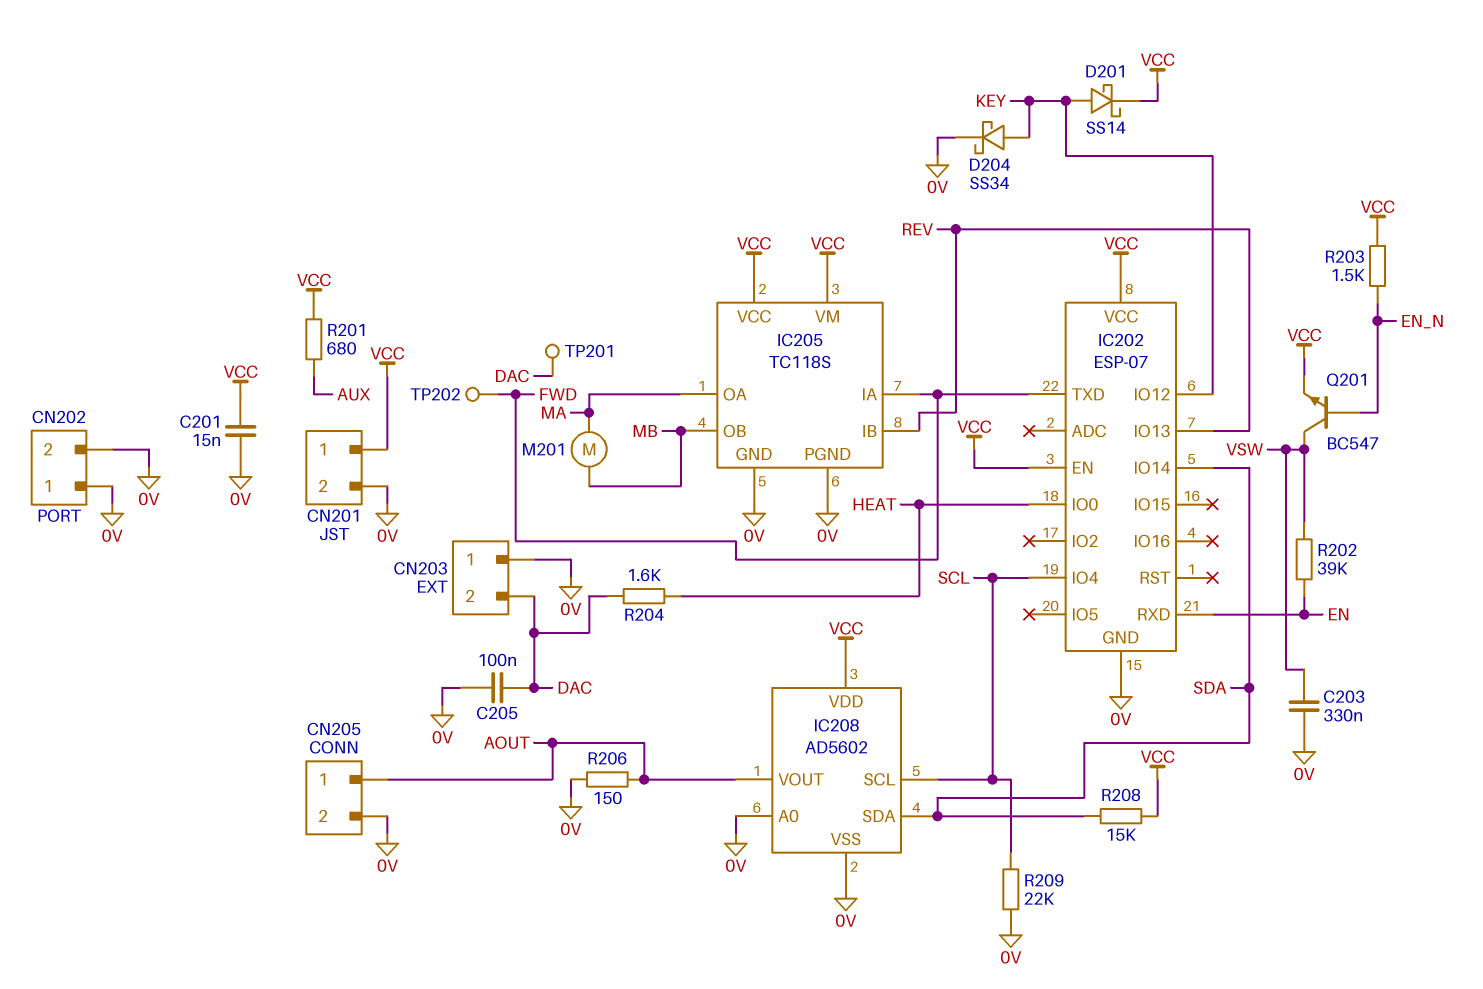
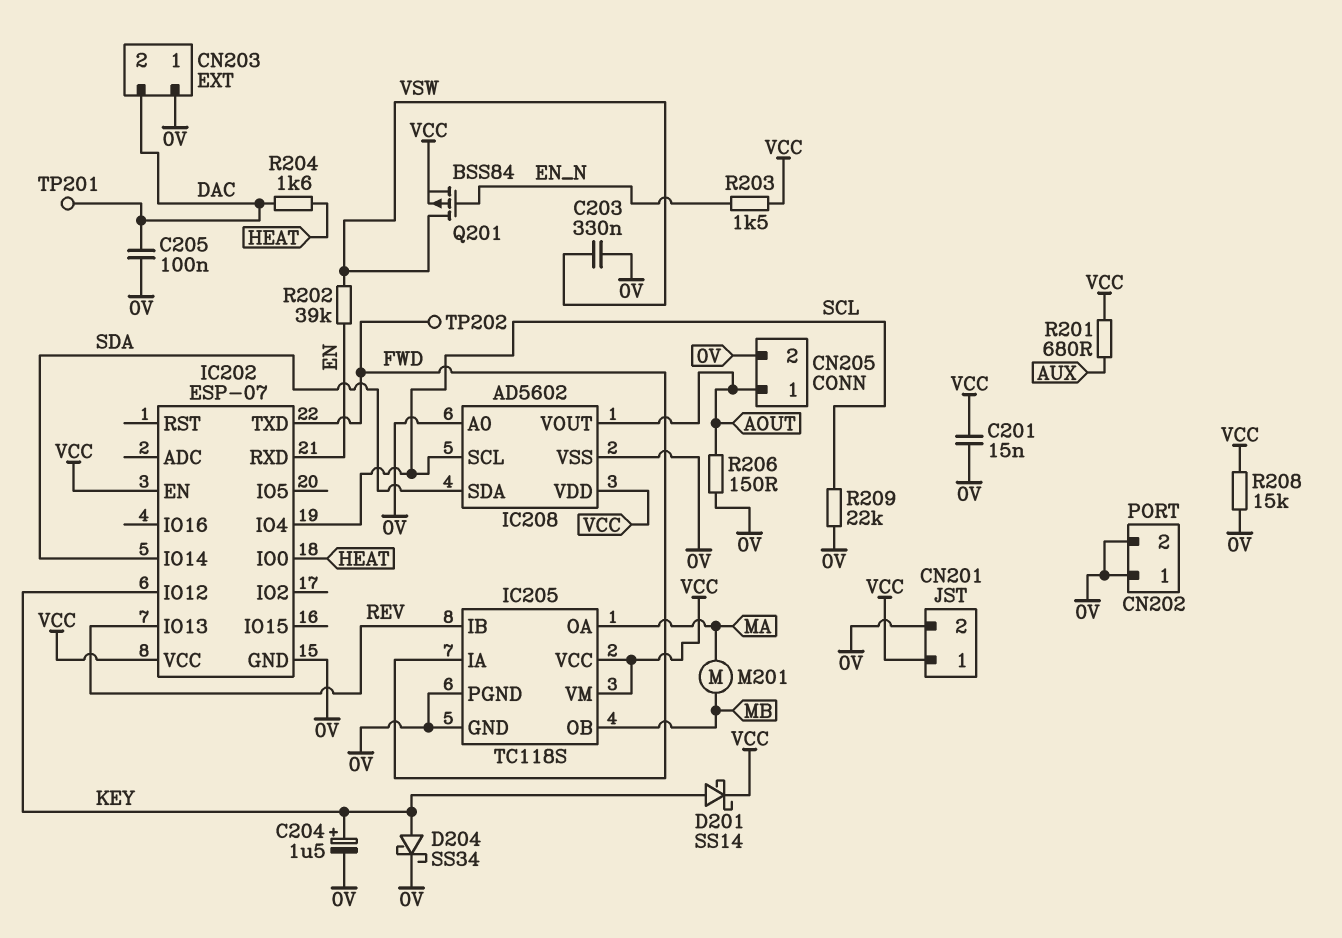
C204: none -> 1.5uF (plus KEY, minus 0V)
Q201: NPN BC547 (B EN_N, C VSW, E VCC) -> PMOS BSS84 (G EN_N, D VSW, S VCC)
R208: 15k (SDA, VCC) -> 15k (0V, VCC)

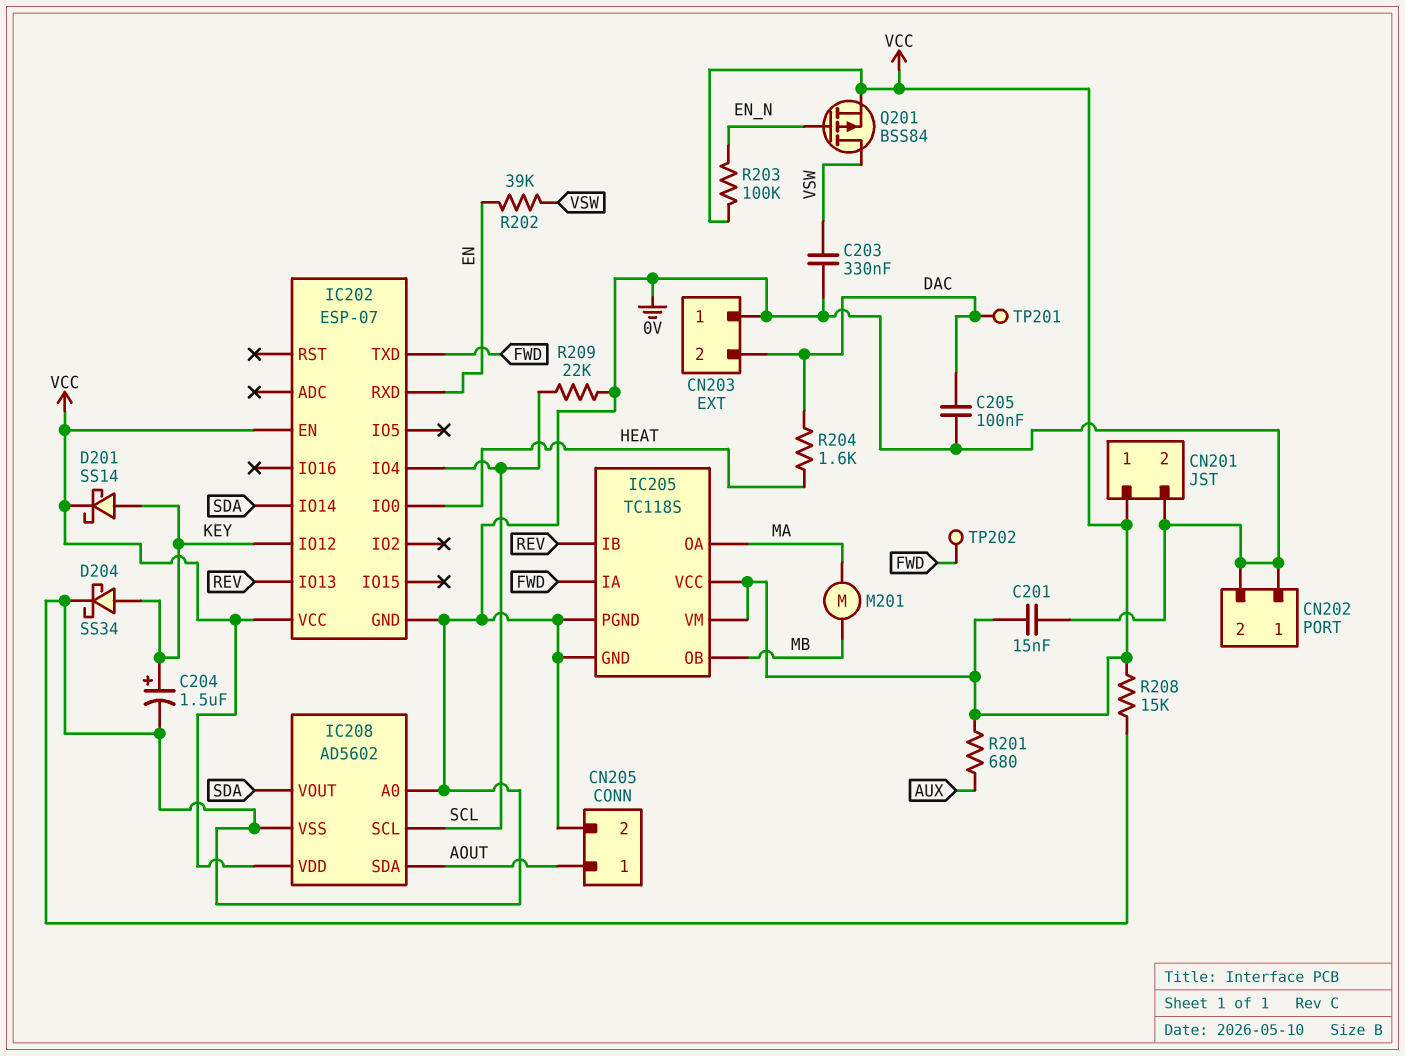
IC208 pin SDA: SDA -> AOUT
IC208 pin VOUT: AOUT -> SDA
R203: 1.5k (EN_N, VCC) -> 100k (EN_N, VCC)
R206: 150 (0V, AOUT) -> none

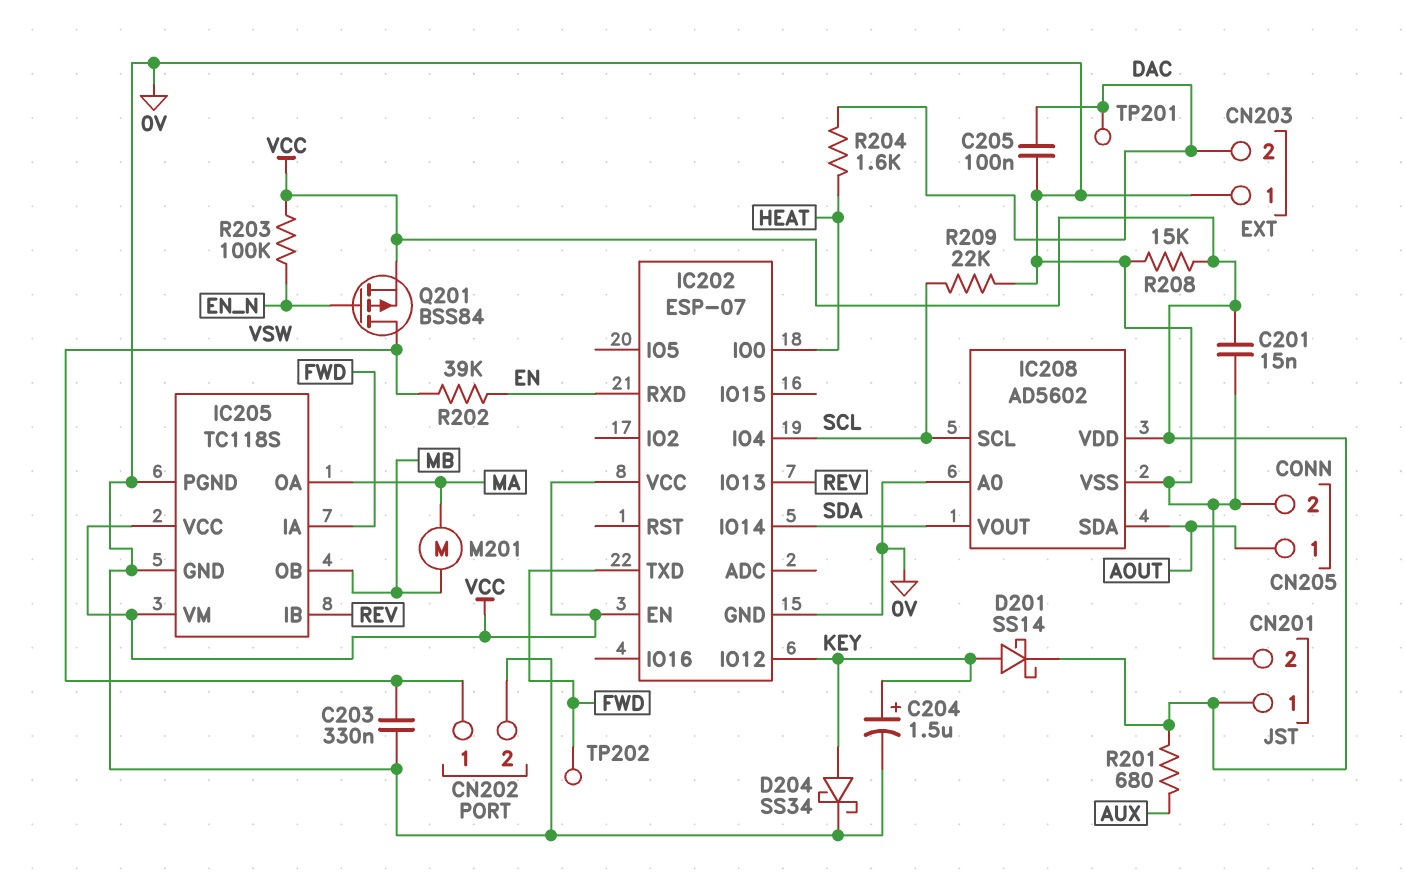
CN202 pin 1: 0V -> VSW

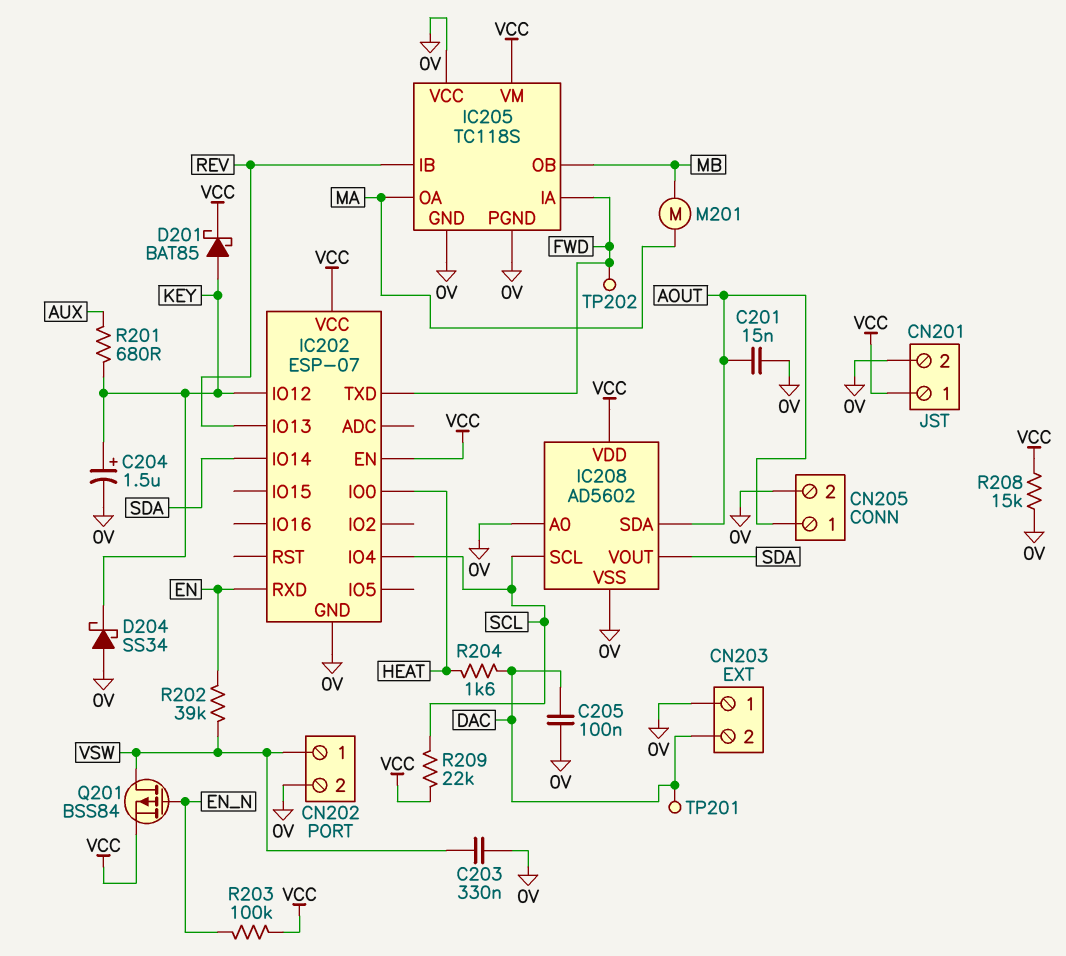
C201: 15nF (0V, VCC) -> 15nF (0V, AOUT)
D201: schottky SS14 (A KEY, K VCC) -> schottky BAT85 (A KEY, K VCC)
D204: schottky SS34 (A KEY, K 0V) -> schottky SS34 (A 0V, K KEY)
IC205 pin VCC: VCC -> 0V
R201: 680 (AUX, VCC) -> 680 (AUX, KEY)
R209: 22k (0V, SCL) -> 22k (SCL, VCC)

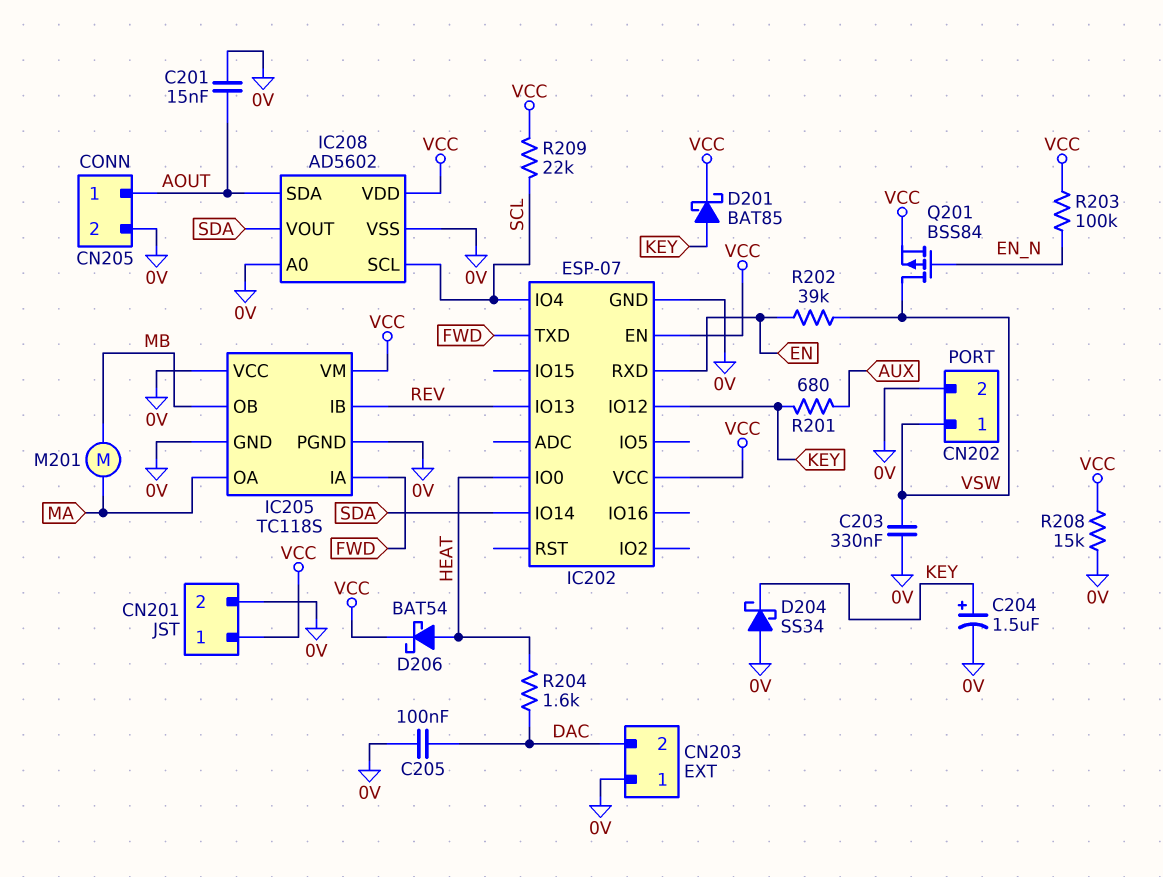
D206: none -> schottky BAT54 (A HEAT, K VCC)
TP201: test point (DAC) -> none
TP202: test point (FWD) -> none

